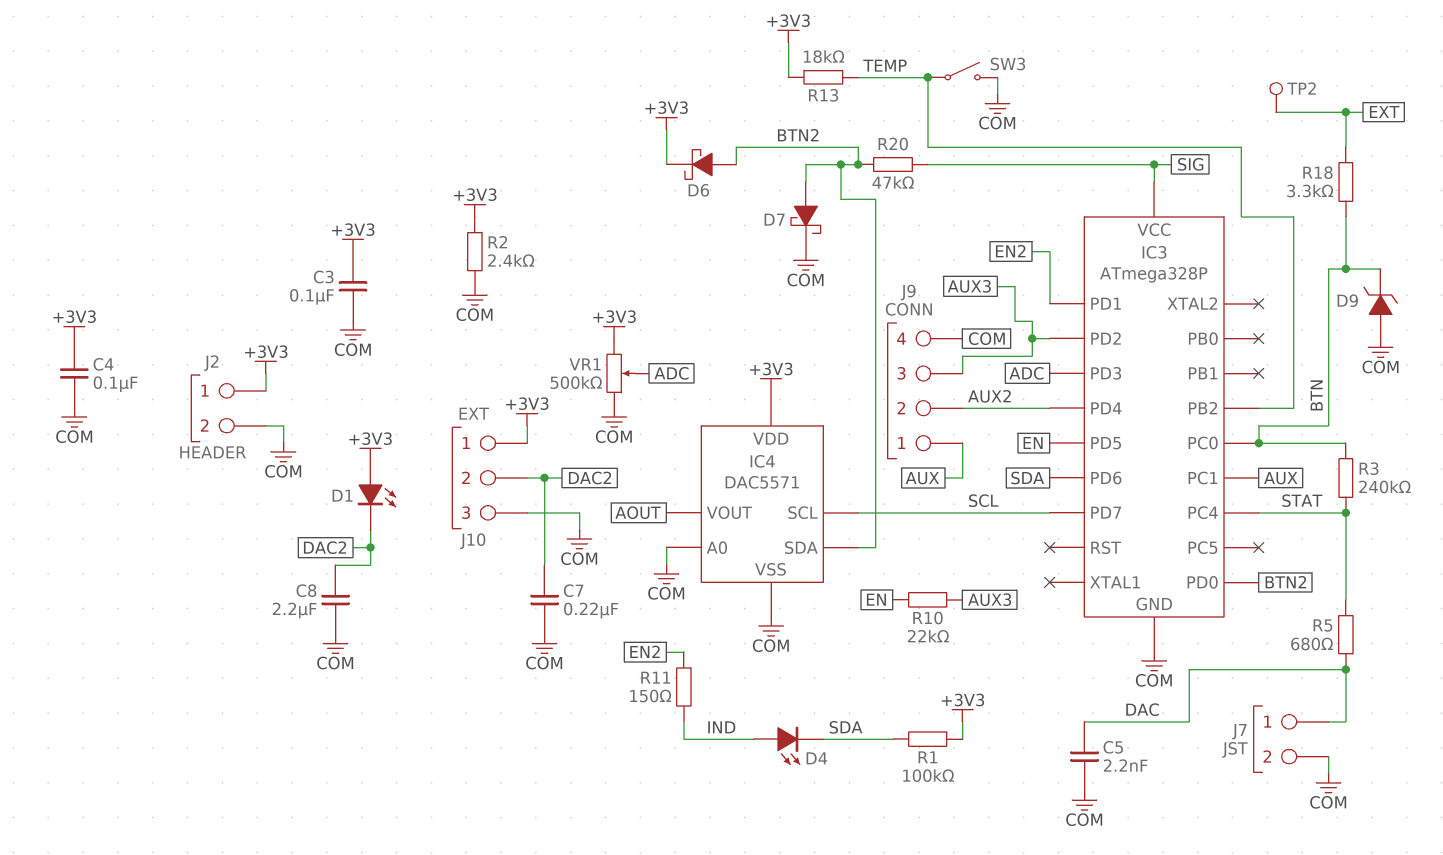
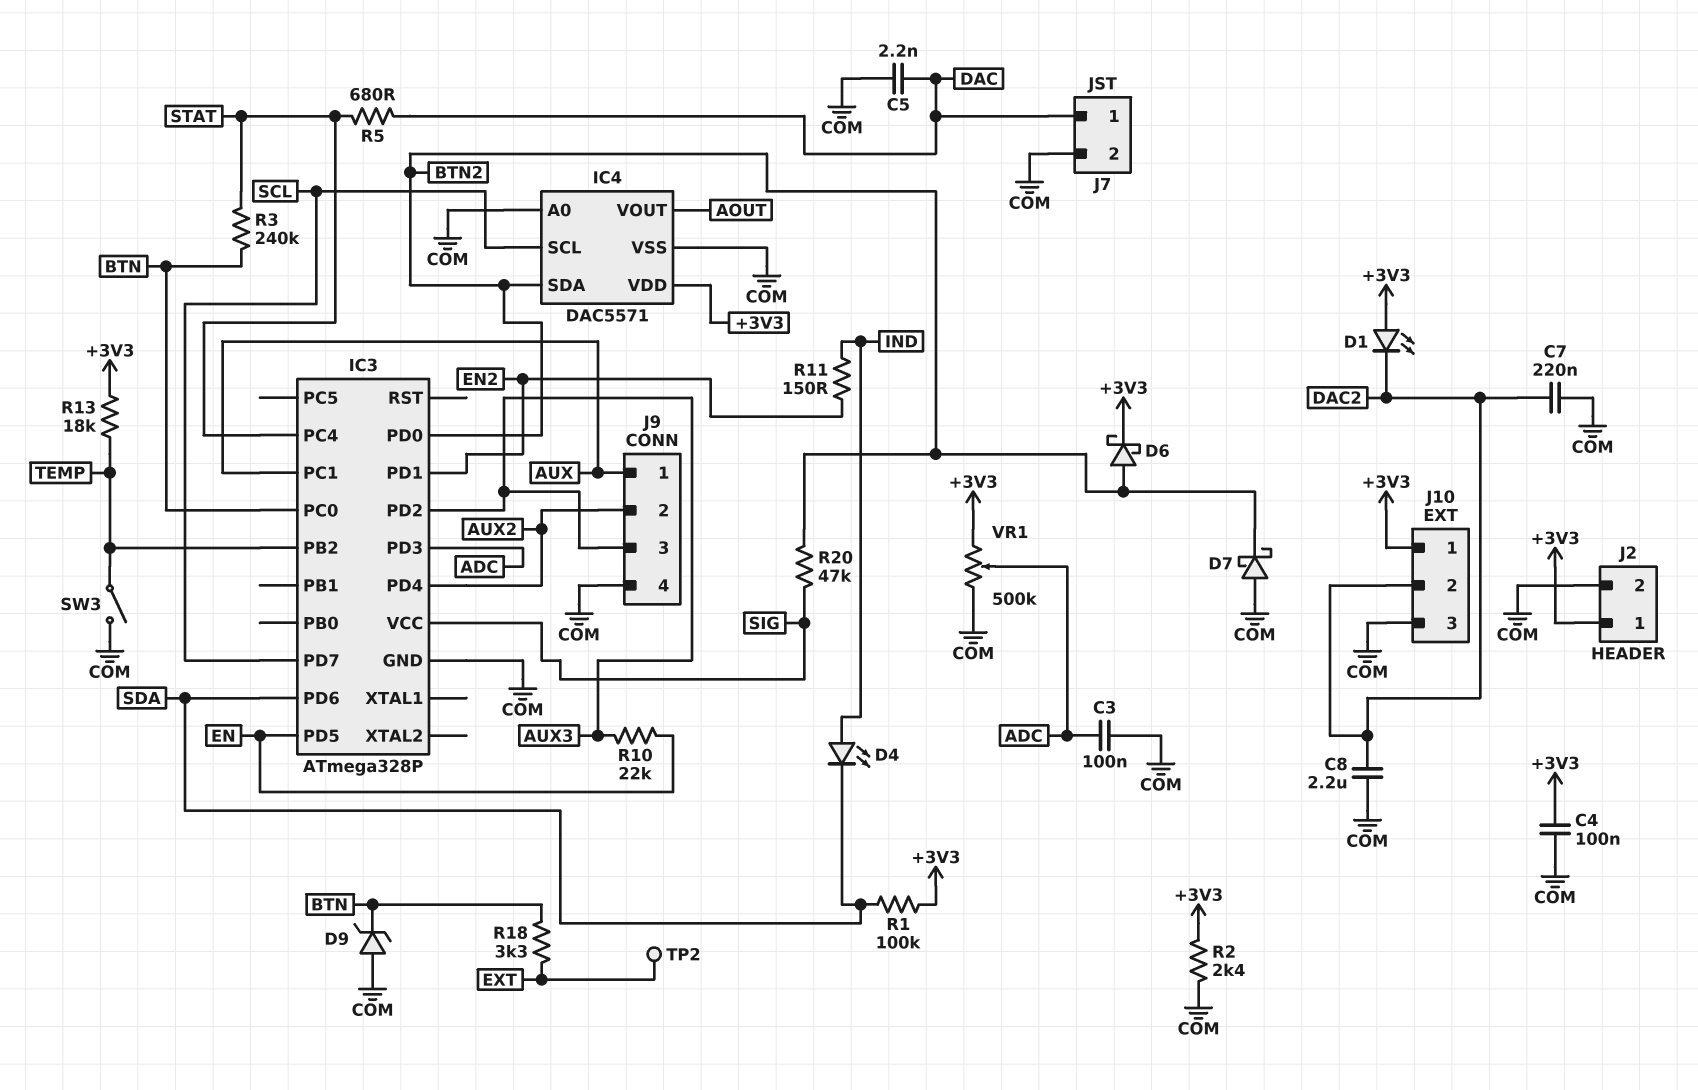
C3: 100nF (+3V3, COM) -> 100nF (ADC, COM)
D7: schottky (A BTN2, K COM) -> schottky (A COM, K BTN2)

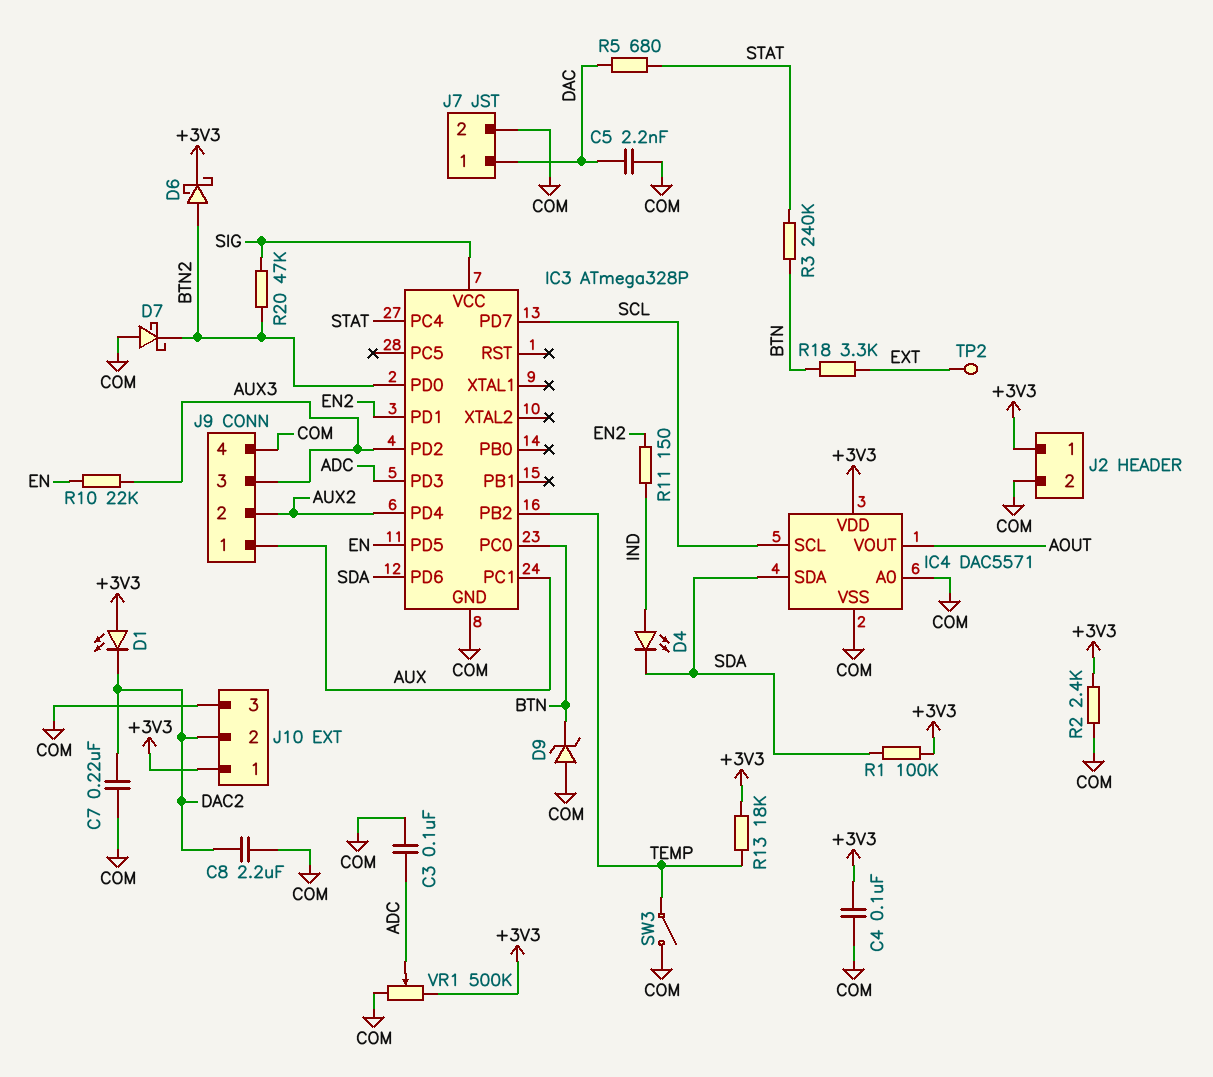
IC4 pin SDA: BTN2 -> SDA

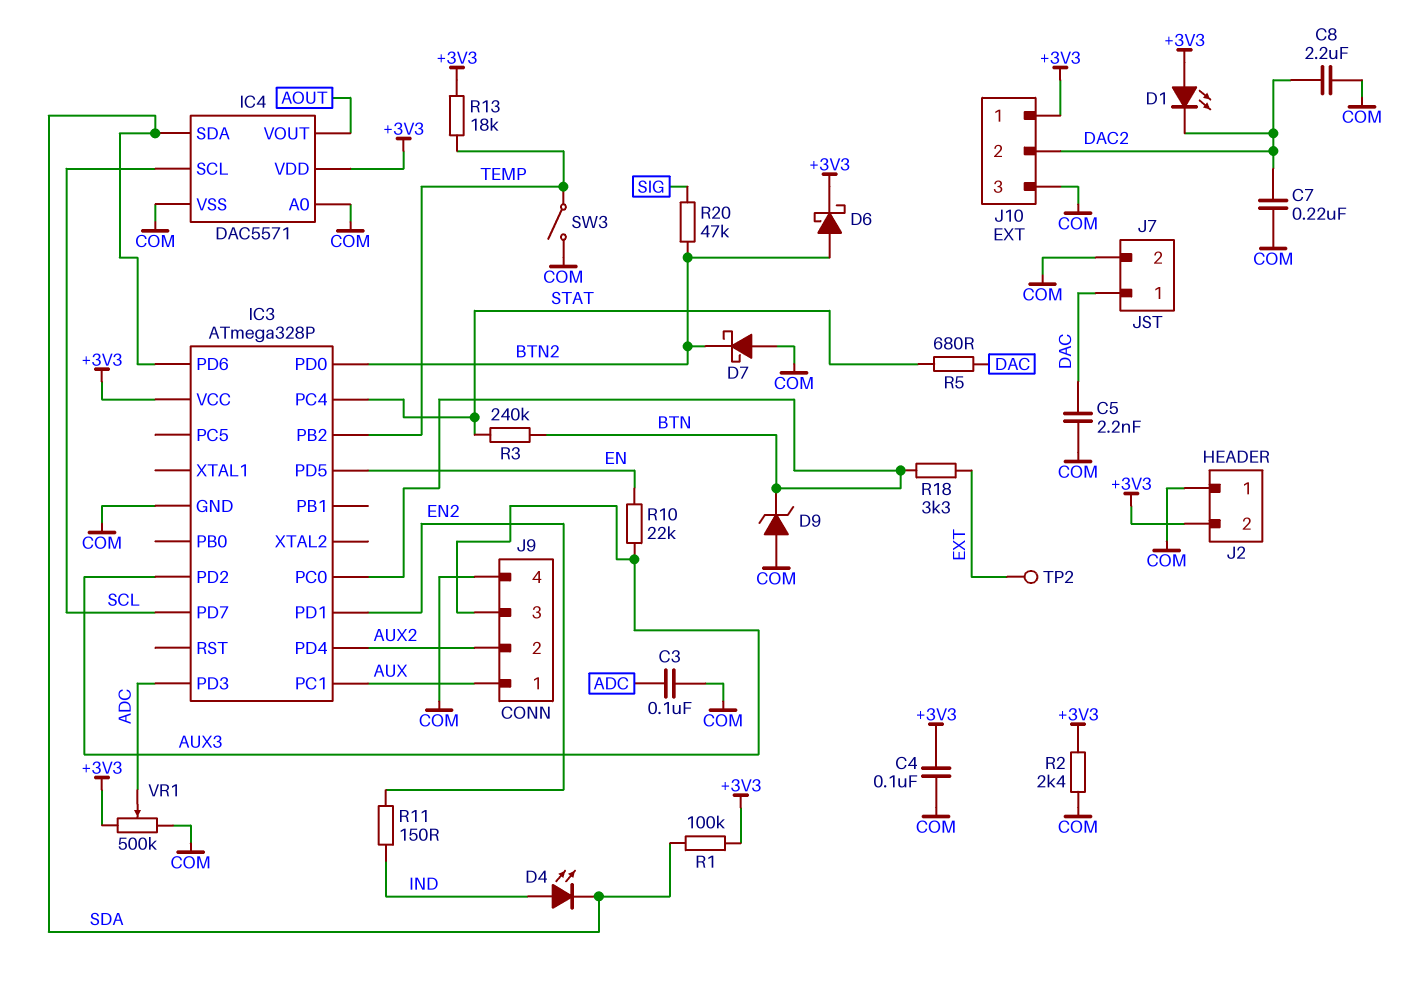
IC3 pin VCC: SIG -> +3V3
J2 pin 1: +3V3 -> COM
J2 pin 2: COM -> +3V3

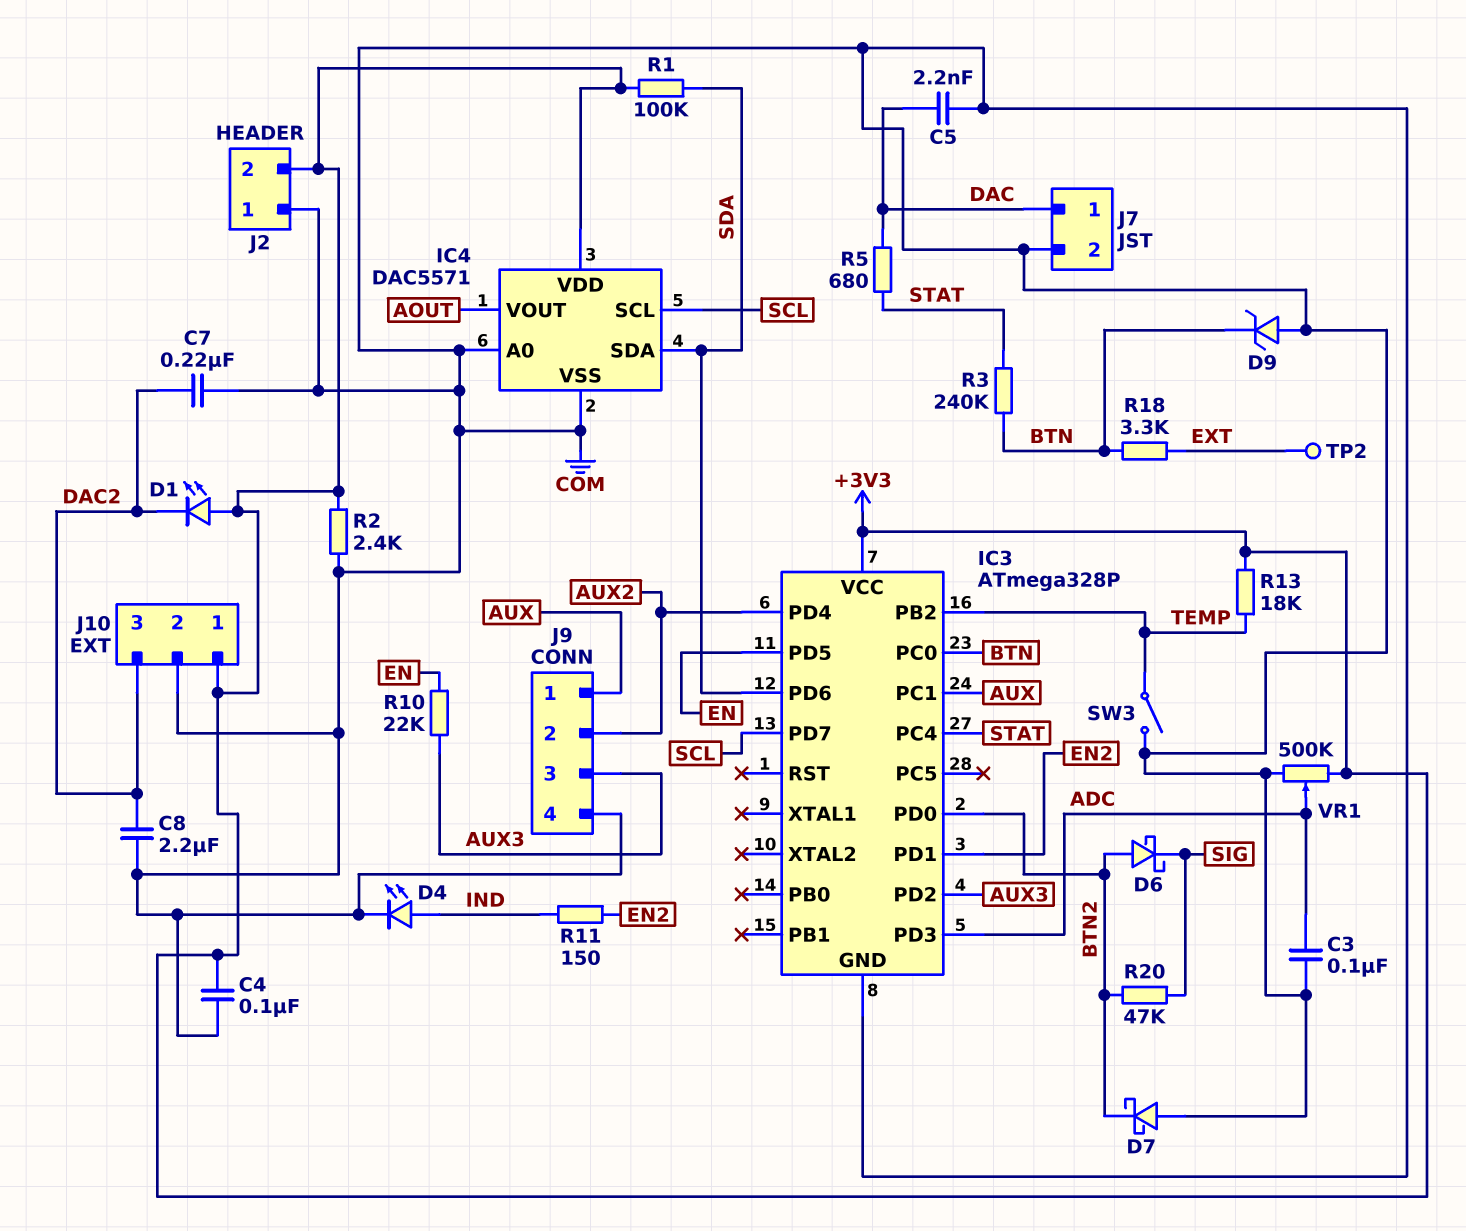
D4: LED (A IND, K SDA) -> LED (A IND, K COM)
D6: schottky (A BTN2, K +3V3) -> schottky (A BTN2, K SIG)
J10 pin 2: DAC2 -> COM
J10 pin 3: COM -> DAC2

